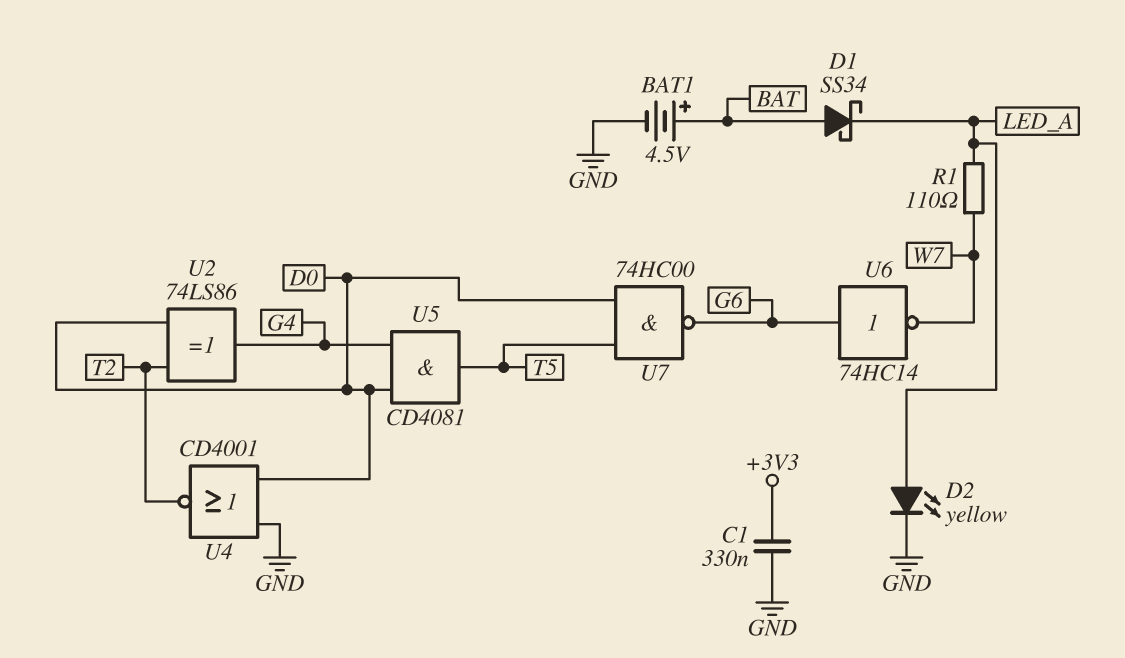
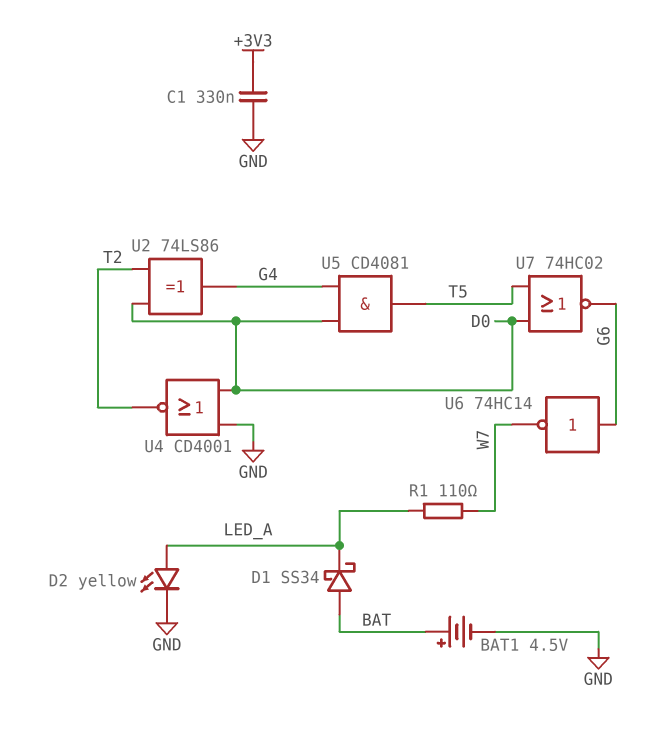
U7: NAND 74HC00 (in D0, in T5, out G6) -> NOR 74HC02 (in D0, in T5, out G6)

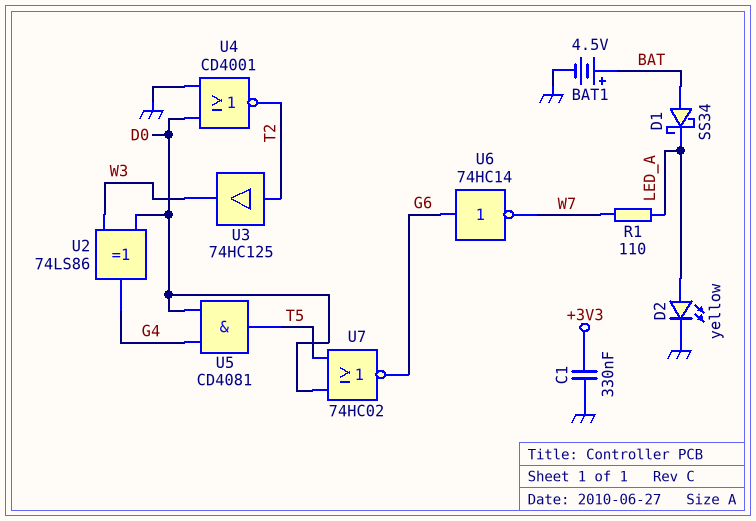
U2: XOR 74LS86 (in D0, in T2, out G4) -> XOR 74LS86 (in D0, in W3, out G4)
U3: none -> buffer 74HC125 (in T2, out W3)

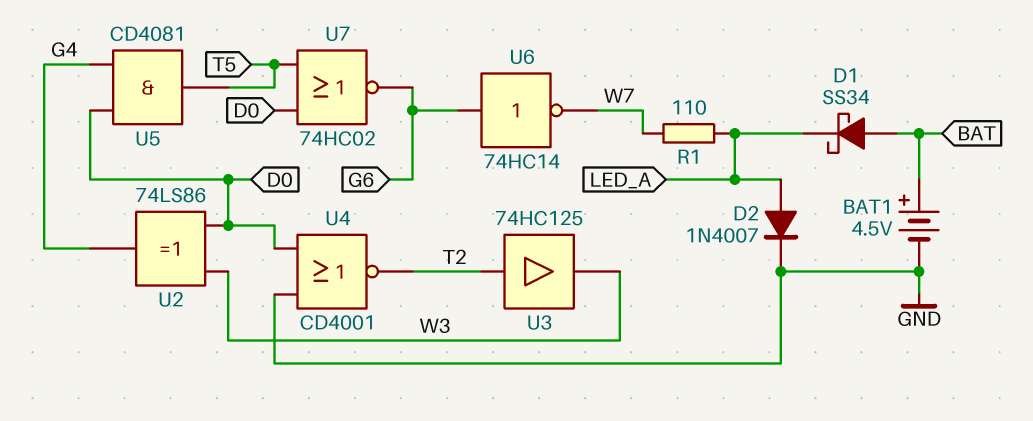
C1: 330nF (+3V3, GND) -> none
D2: LED yellow (A LED_A, K GND) -> diode 1N4007 (A LED_A, K GND)

